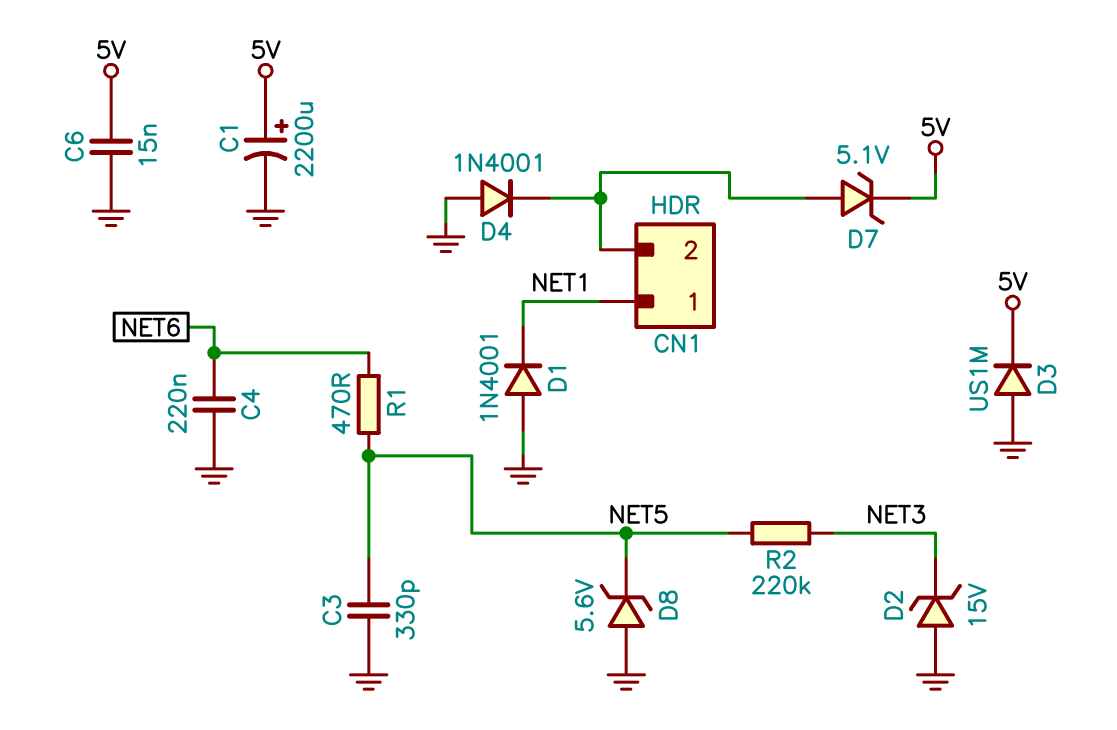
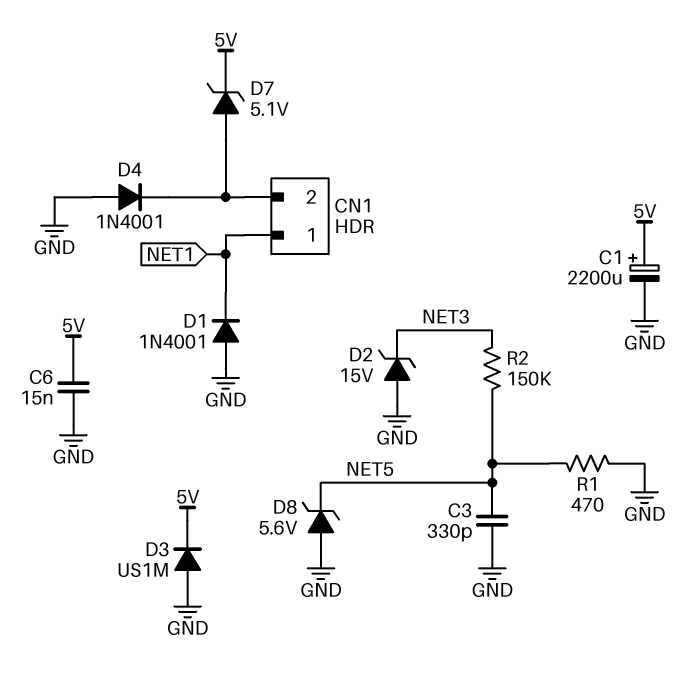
C4: 220nF (GND, NET6) -> none
R1: 470 (NET5, NET6) -> 470 (GND, NET5)
R2: 220k (NET3, NET5) -> 150k (NET3, NET5)

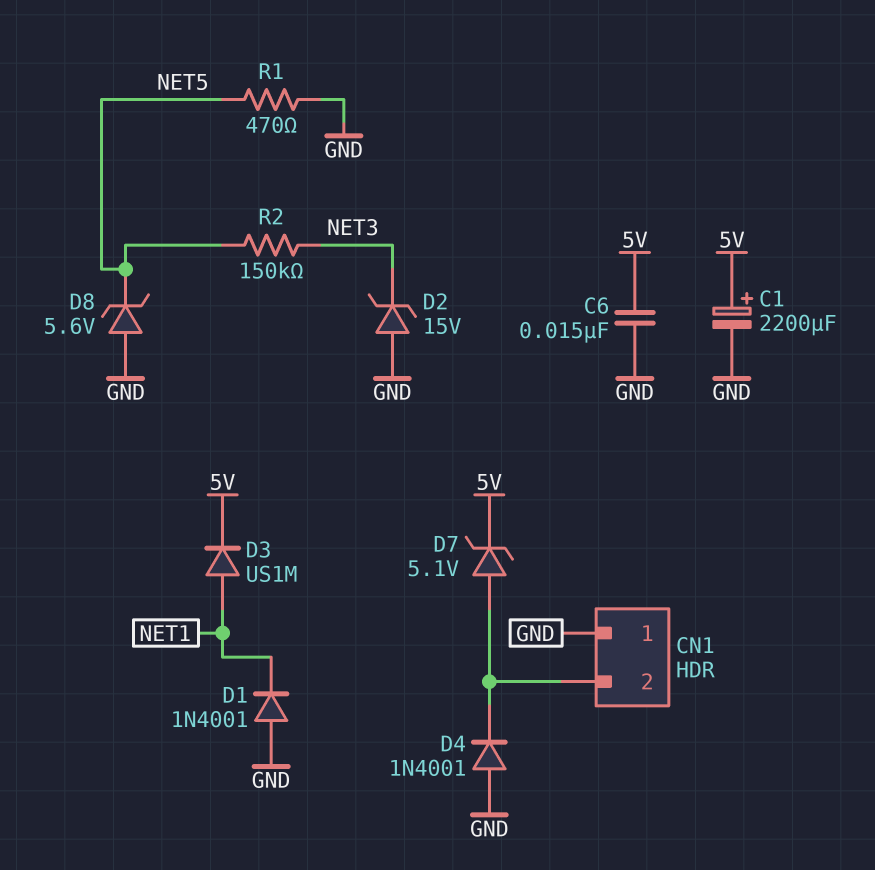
C3: 330pF (GND, NET5) -> none
CN1 pin 1: NET1 -> GND
D3: diode US1M (A GND, K 5V) -> diode US1M (A NET1, K 5V)

